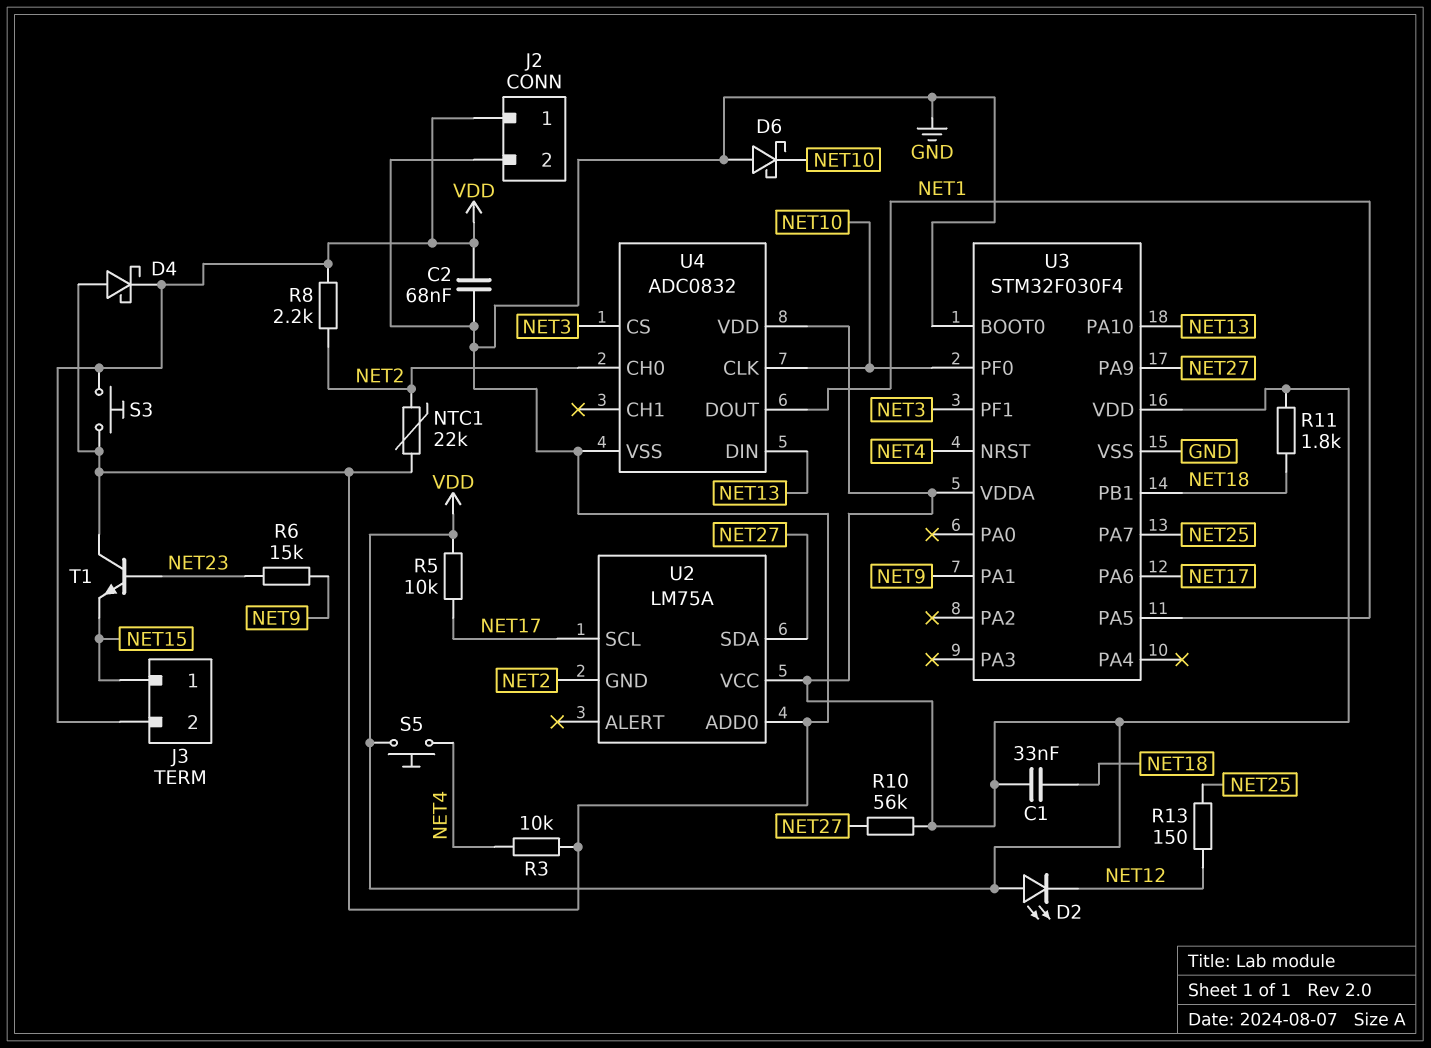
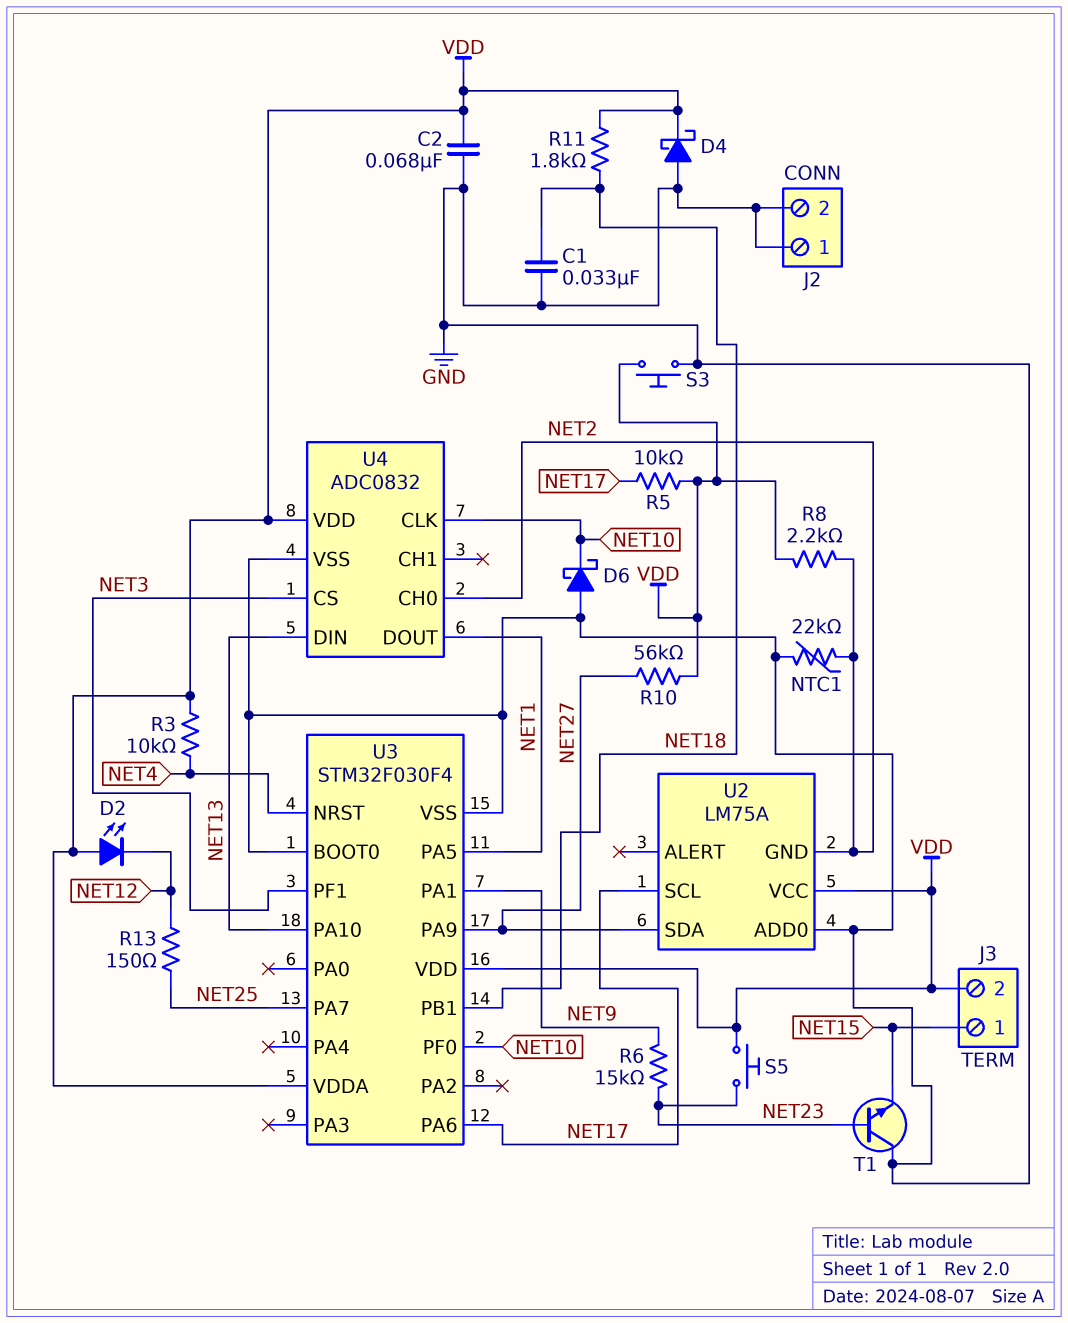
C1: 33nF (NET18, VDD) -> 33nF (GND, NET18)
J2 pin 1: VDD -> GND
R3: 10k (GND, NET4) -> 10k (NET4, VDD)
S5: button (NET4, VDD) -> button (NET23, VDD)

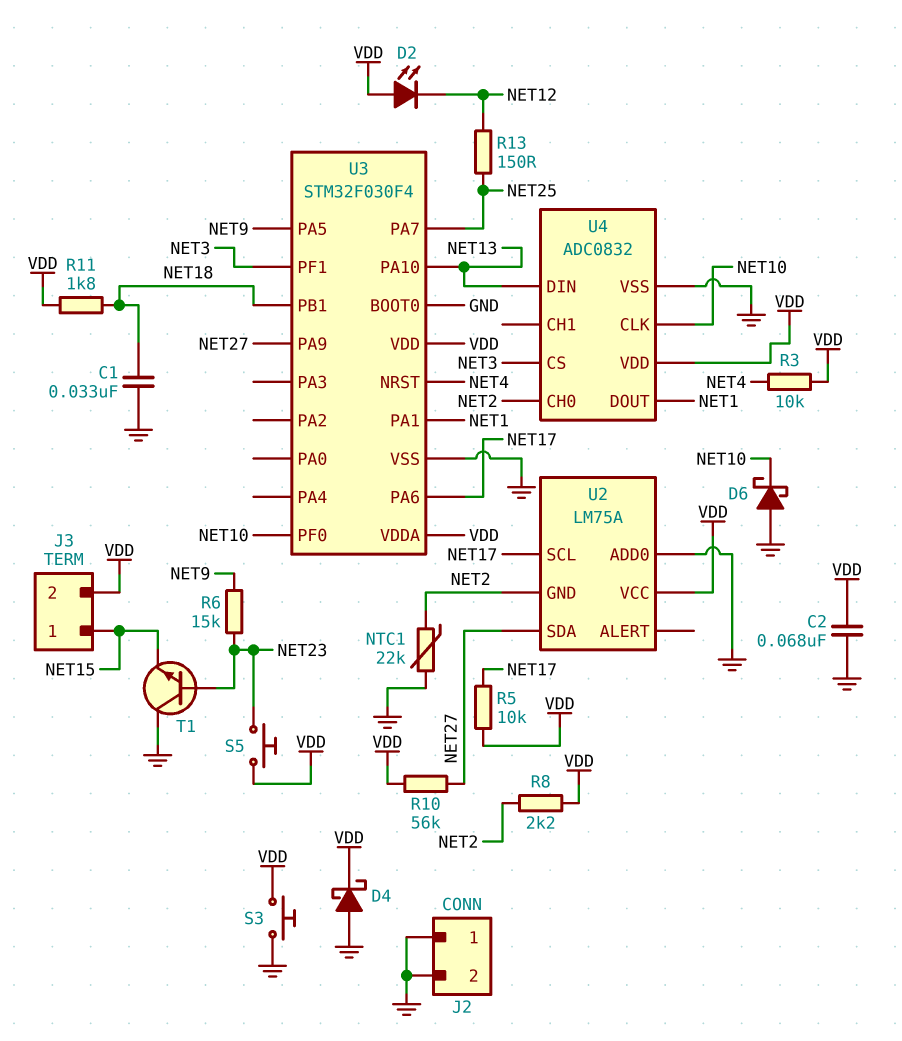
U3 pin PA1: NET9 -> NET1
U3 pin PA5: NET1 -> NET9

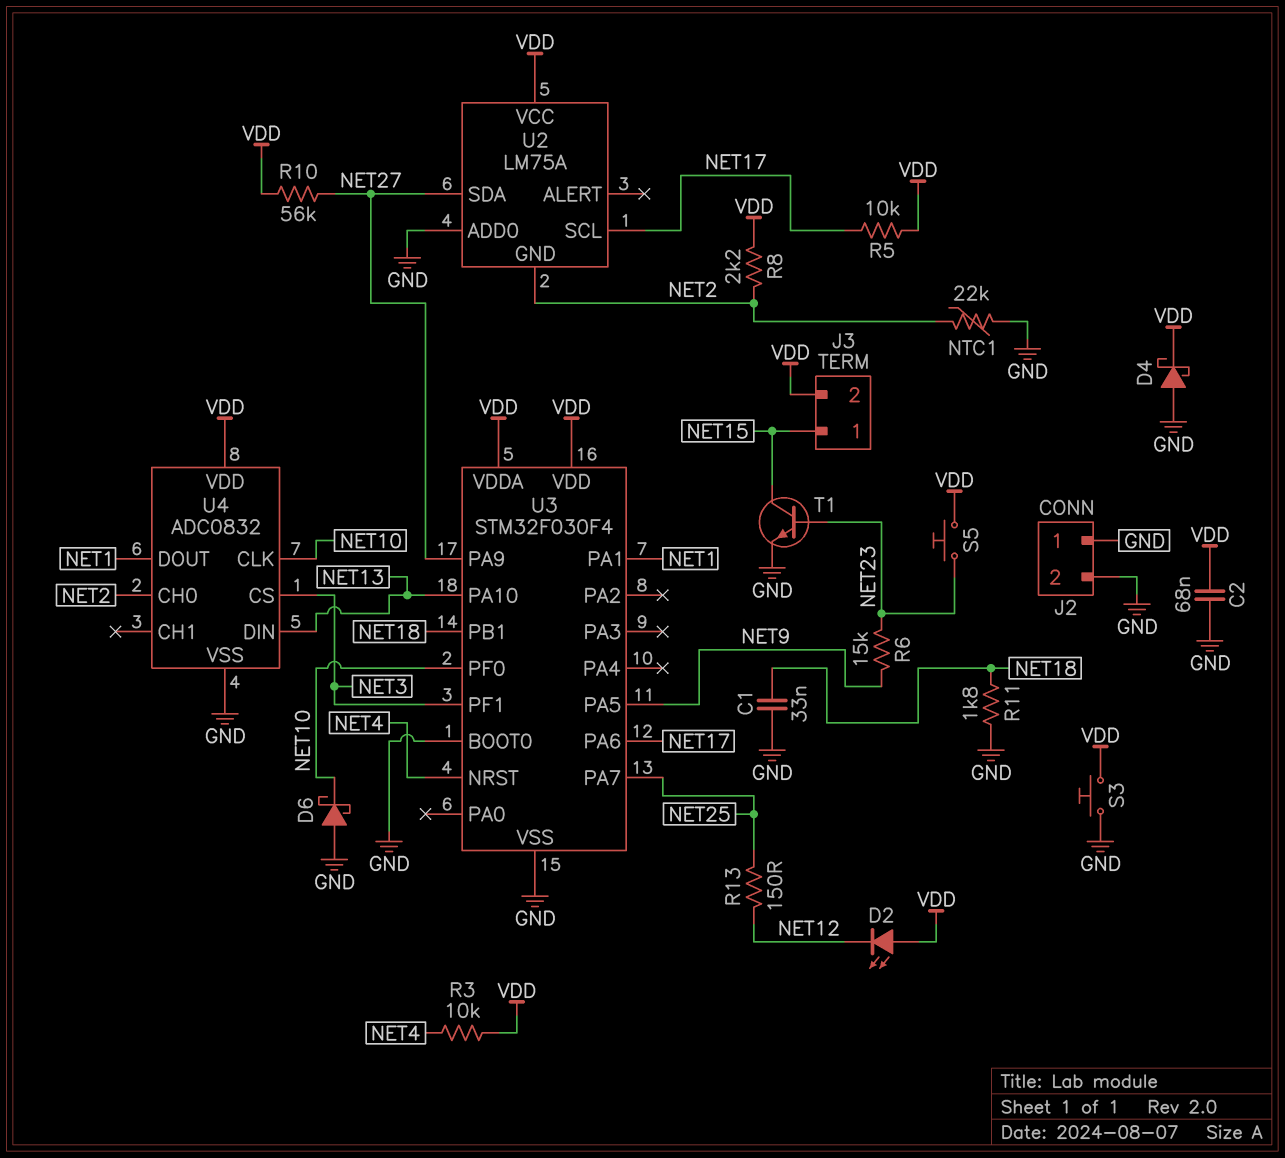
R11: 1.8k (NET18, VDD) -> 1.8k (GND, NET18)
T1: NPN (B NET23, C GND, E NET15) -> NPN (B NET23, C NET15, E GND)

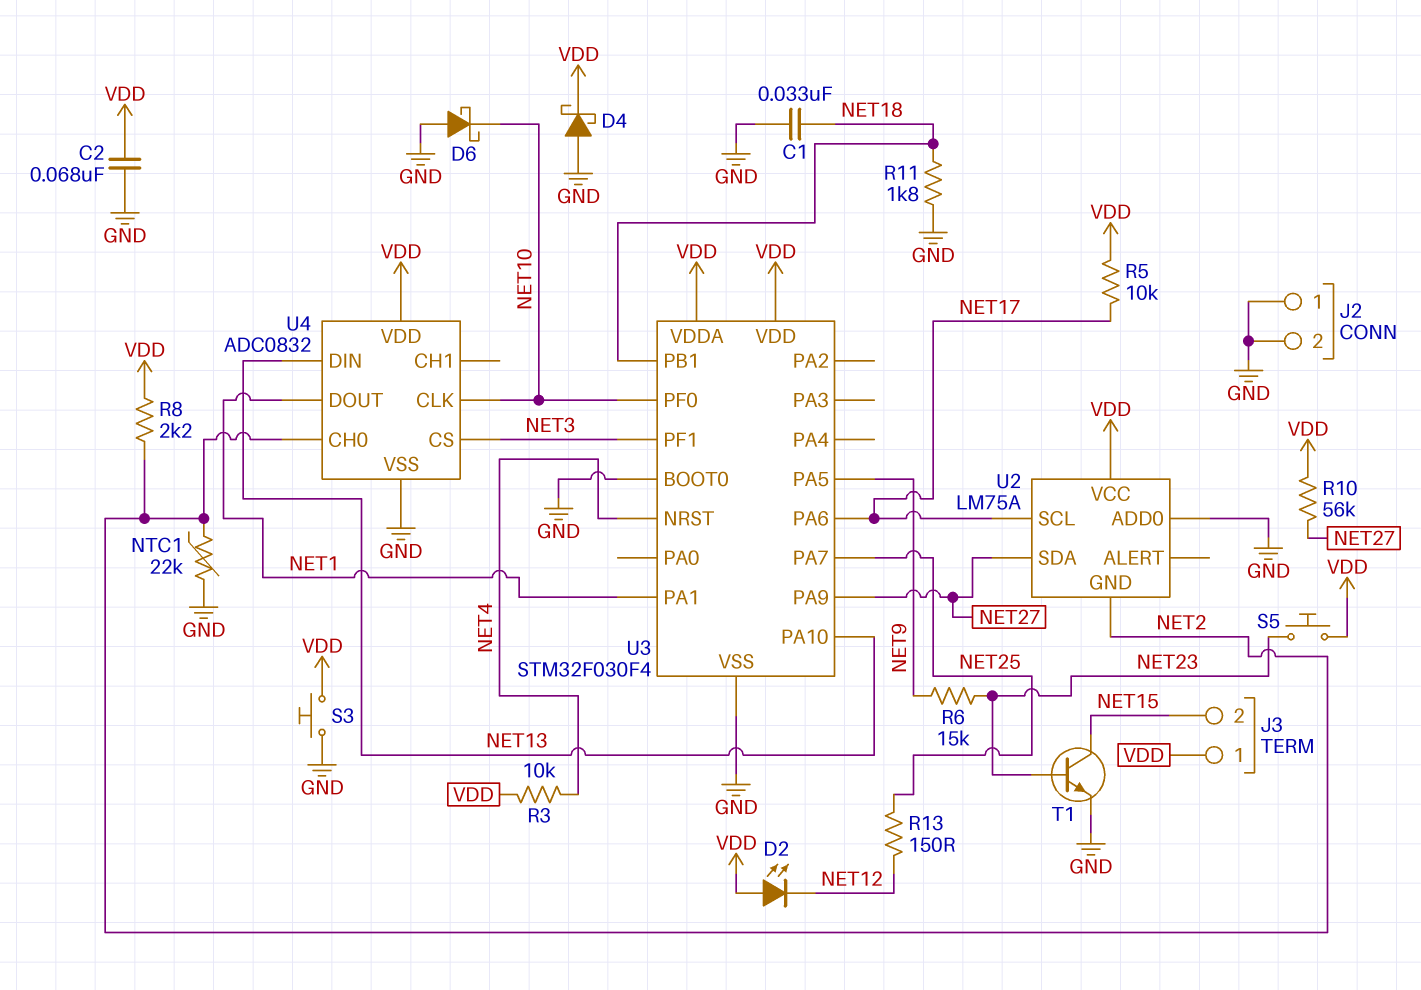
J3 pin 1: NET15 -> VDD
J3 pin 2: VDD -> NET15

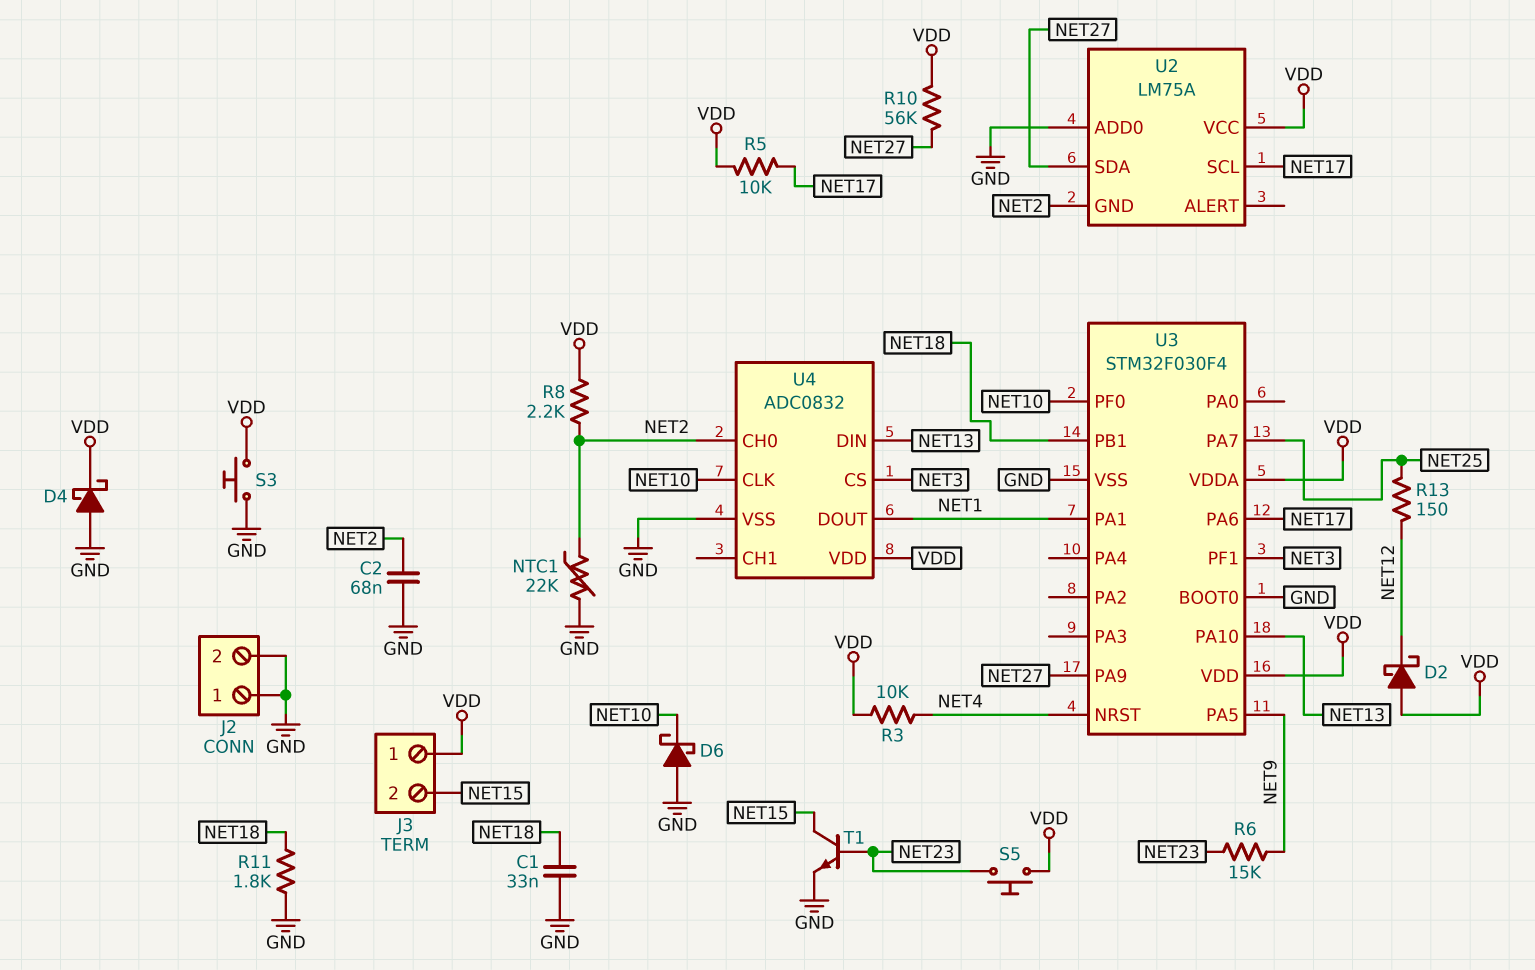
C2: 68nF (GND, VDD) -> 68nF (GND, NET2)
D2: LED (A VDD, K NET12) -> schottky (A VDD, K NET12)

